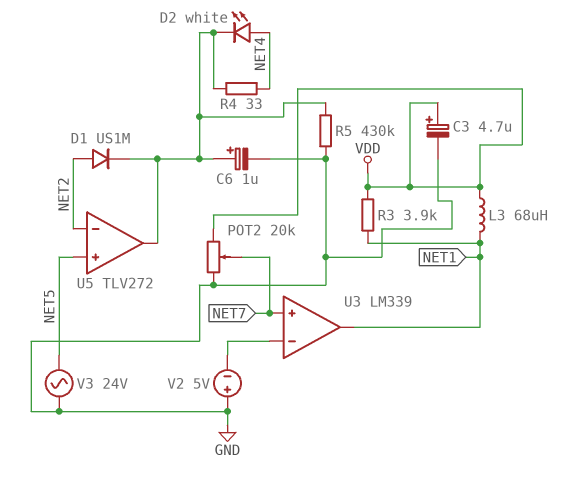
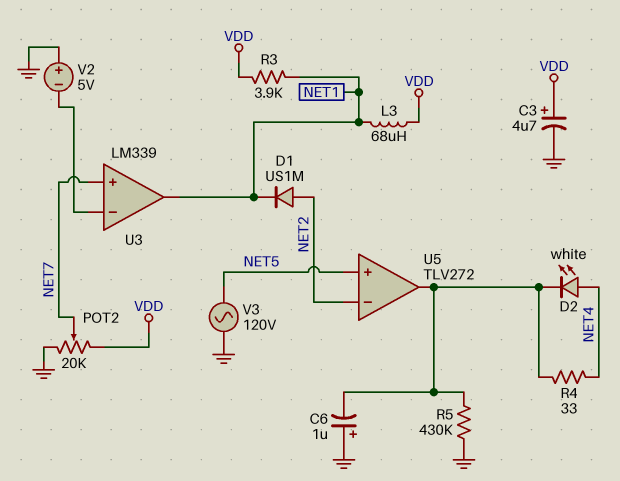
C6: 1uF (plus U5/out, minus GND) -> 1uF (plus GND, minus U5/out)
D1: diode US1M (A NET2, K U5/out) -> diode US1M (A NET2, K NET1)
V3: AC 24V (GND, NET5) -> AC 120V (GND, NET5)

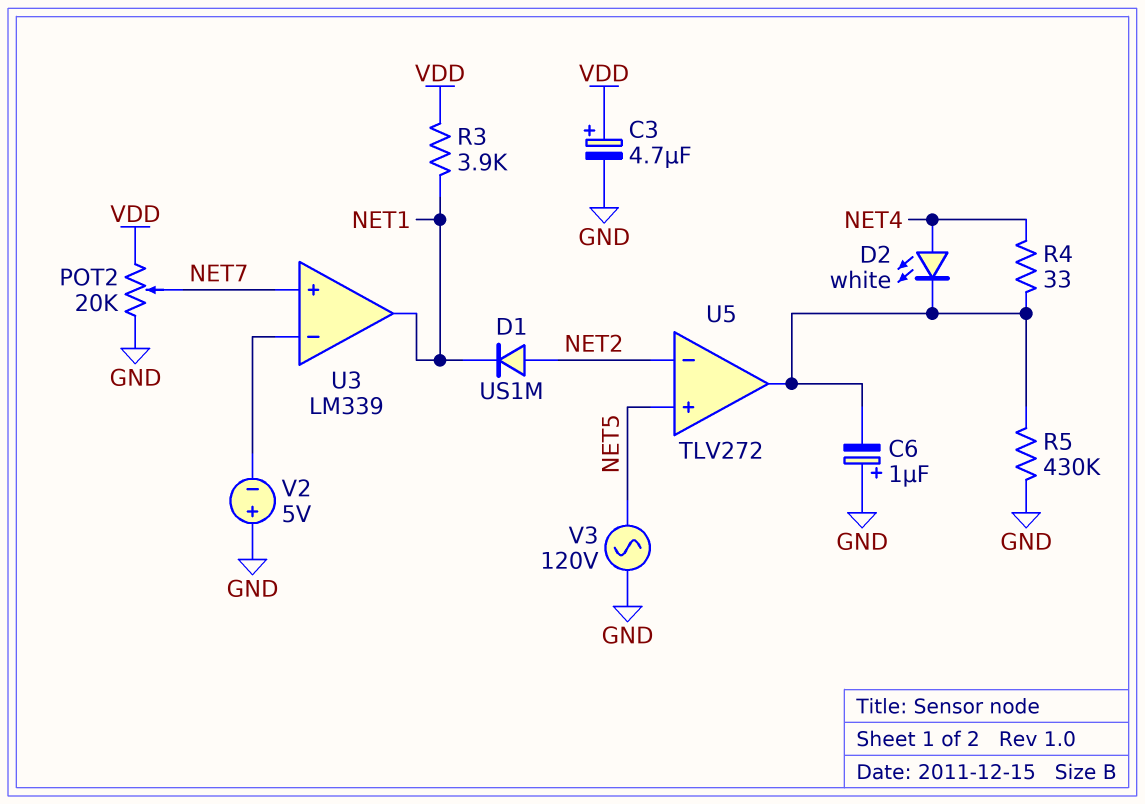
L3: 68uH (NET1, VDD) -> none

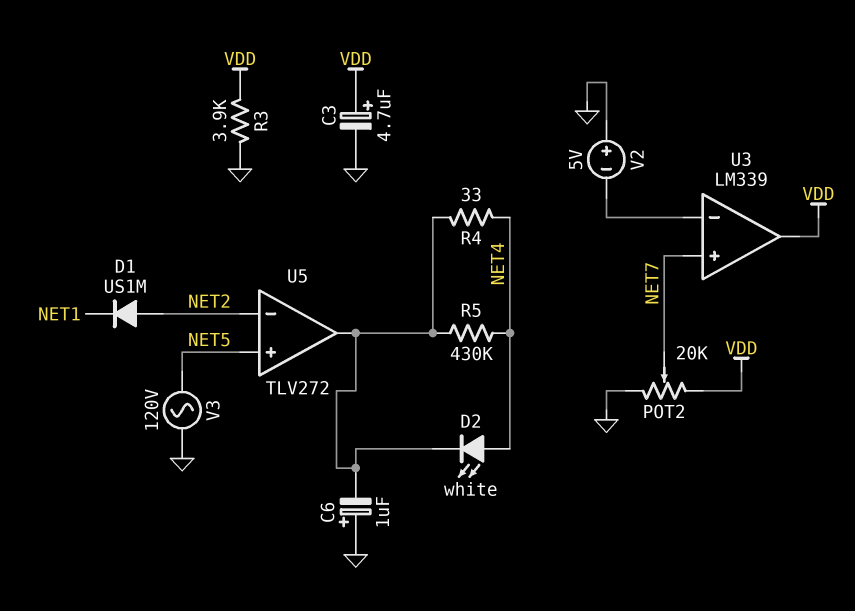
R3: 3.9k (NET1, VDD) -> 3.9k (GND, VDD)
R5: 430k (GND, U5/out) -> 430k (NET4, U5/out)
U3 pin out: NET1 -> VDD

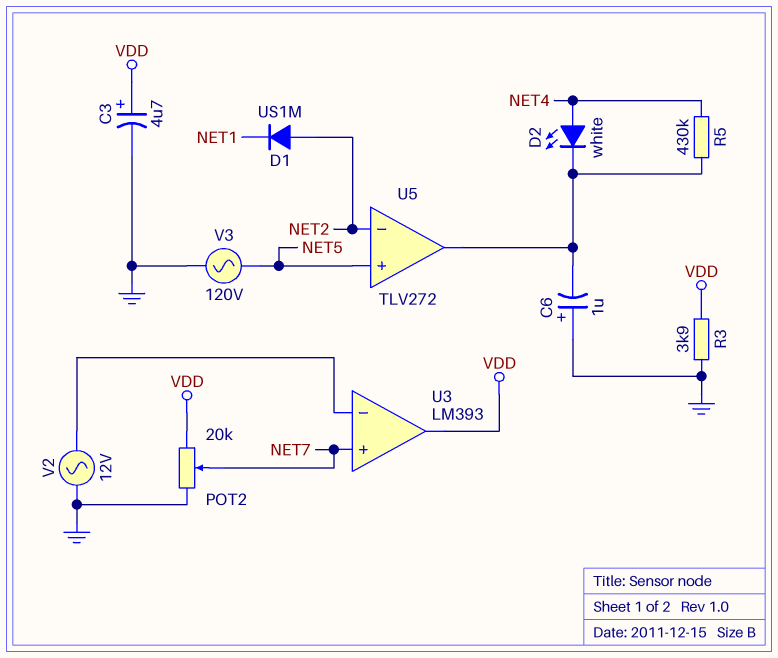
R4: 33 (NET4, U5/out) -> none
U3: LM339 -> LM393
V2: 5V (plus GND, minus U3/in-) -> AC 12V (GND, U3/in-)

